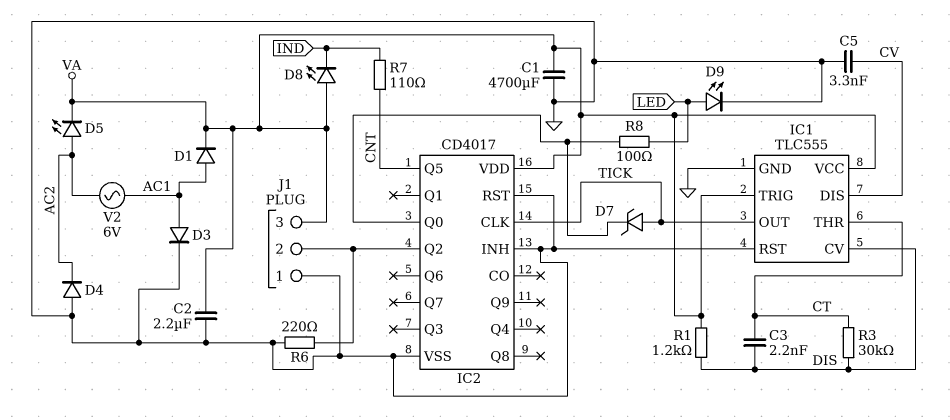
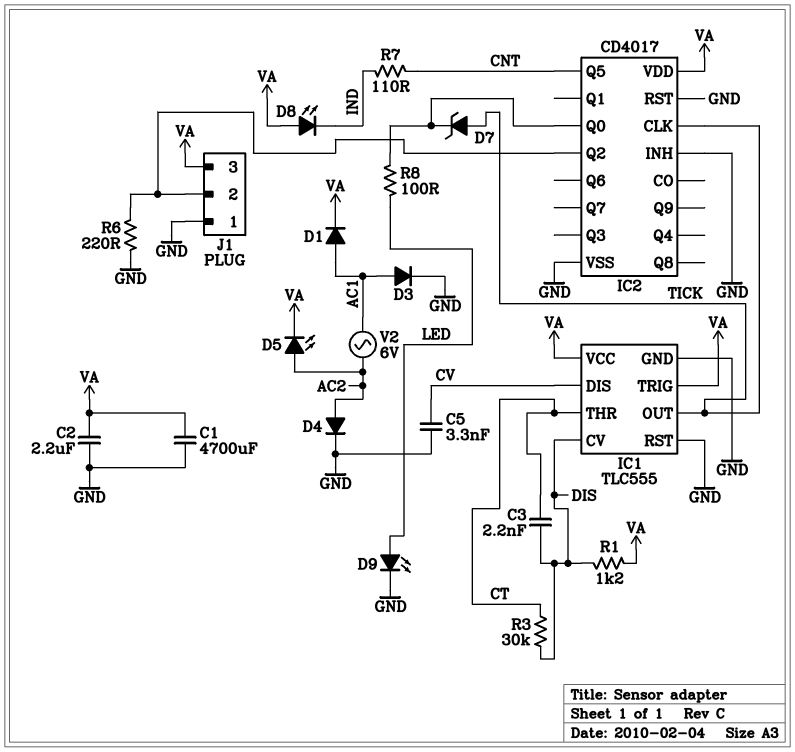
D4: diode (A GND, K AC2) -> diode (A AC2, K GND)

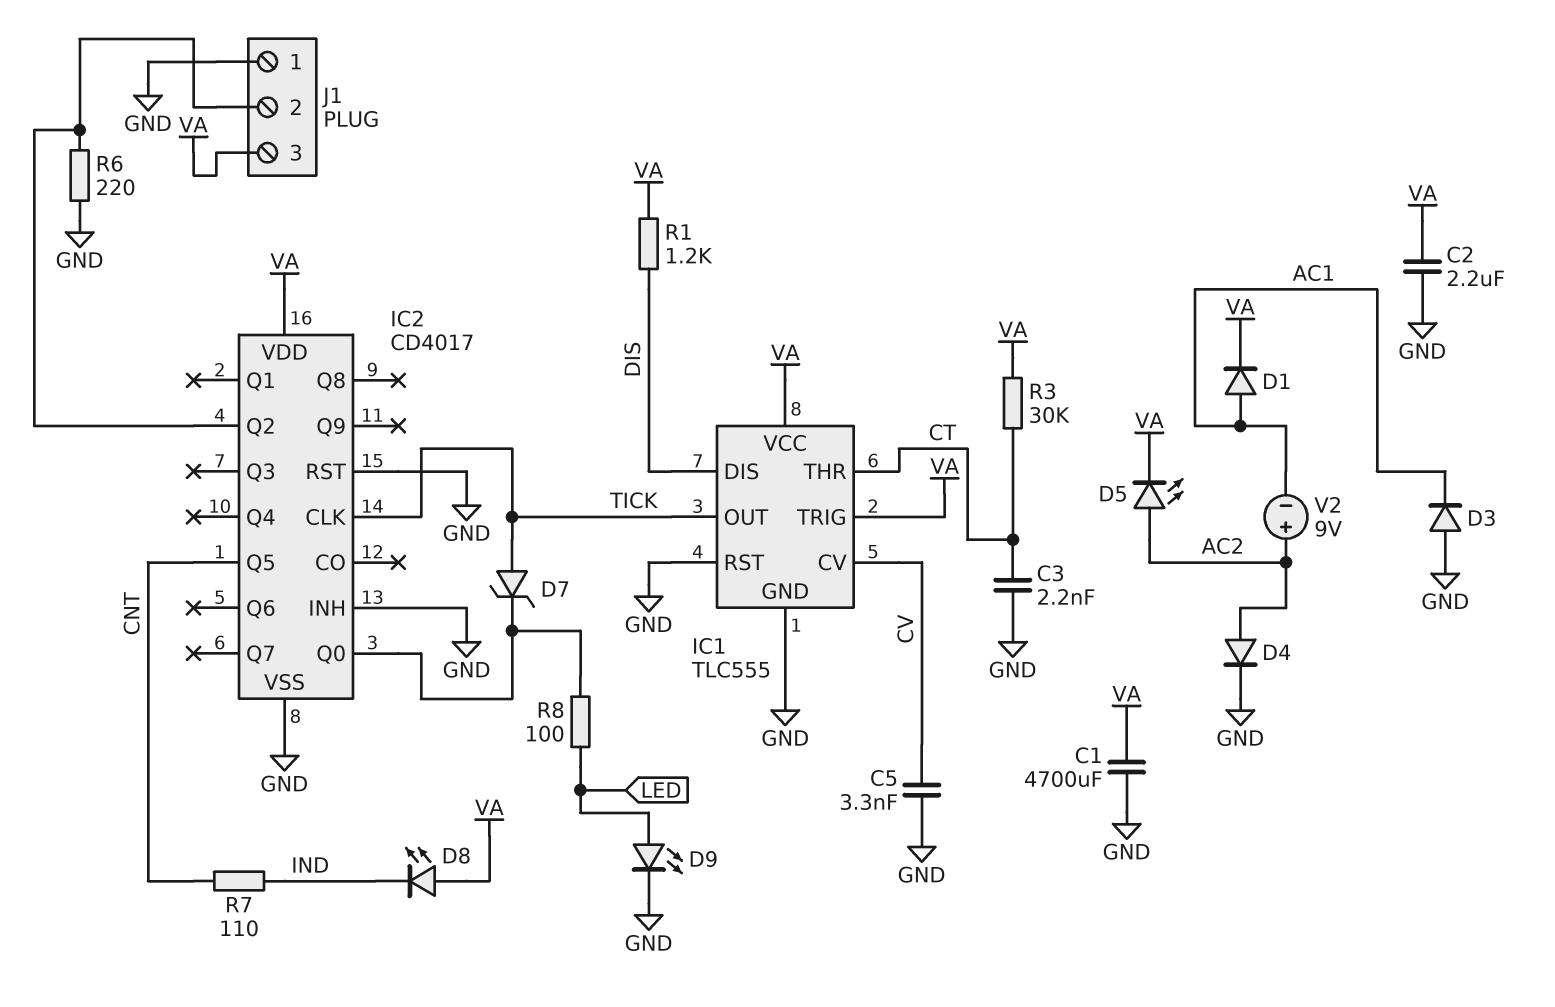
C3: 2.2nF (CT, DIS) -> 2.2nF (CT, GND)
D3: diode (A AC1, K GND) -> diode (A GND, K AC1)
IC1 pin CV: DIS -> CV
IC1 pin DIS: CV -> DIS
R3: 30k (CT, DIS) -> 30k (CT, VA)
V2: AC 6V (AC1, AC2) -> 9V (plus AC2, minus AC1)

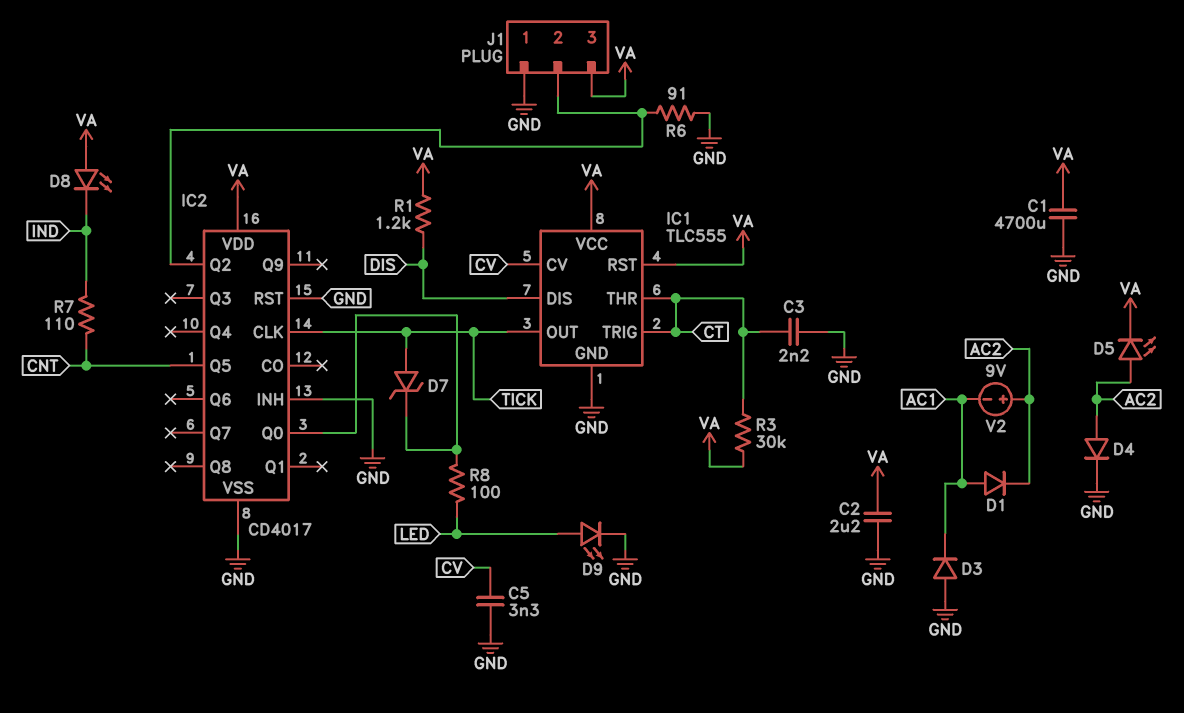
D1: diode (A AC1, K VA) -> diode (A AC1, K AC2)
IC1 pin RST: GND -> VA
IC1 pin TRIG: VA -> CT
R6: 220 (GND, IC2/Q2) -> 91 (GND, IC2/Q2)

